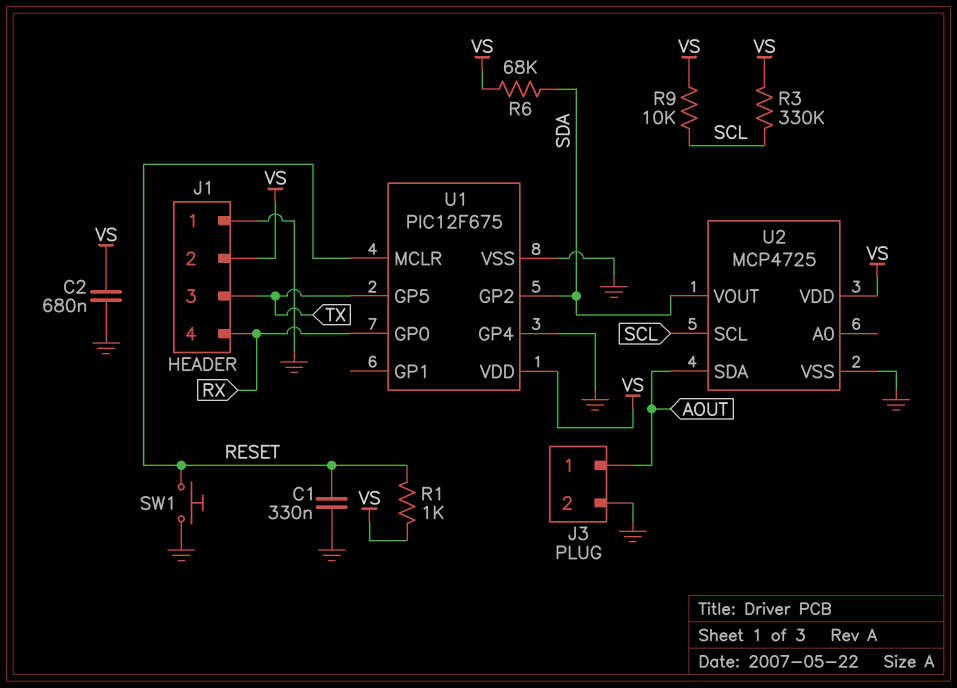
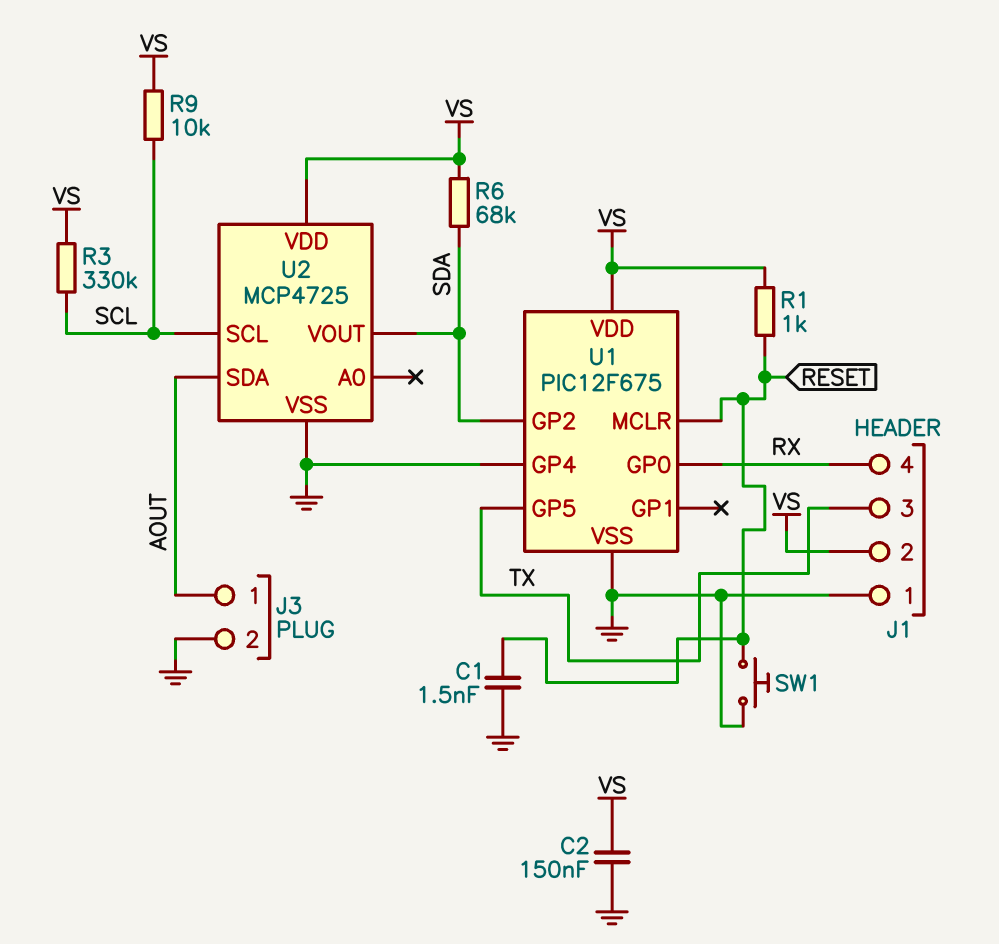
C1: 330nF (GND, RESET) -> 1.5nF (GND, RESET)
C2: 680nF (GND, VS) -> 150nF (GND, VS)

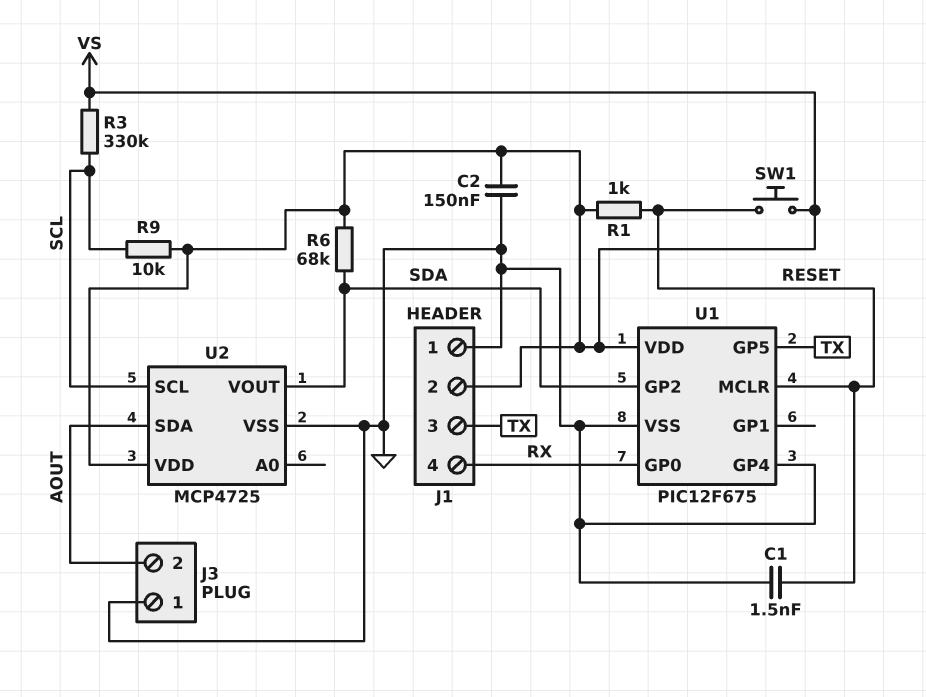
J3 pin 1: AOUT -> GND
J3 pin 2: GND -> AOUT
SW1: button (GND, RESET) -> button (RESET, VS)

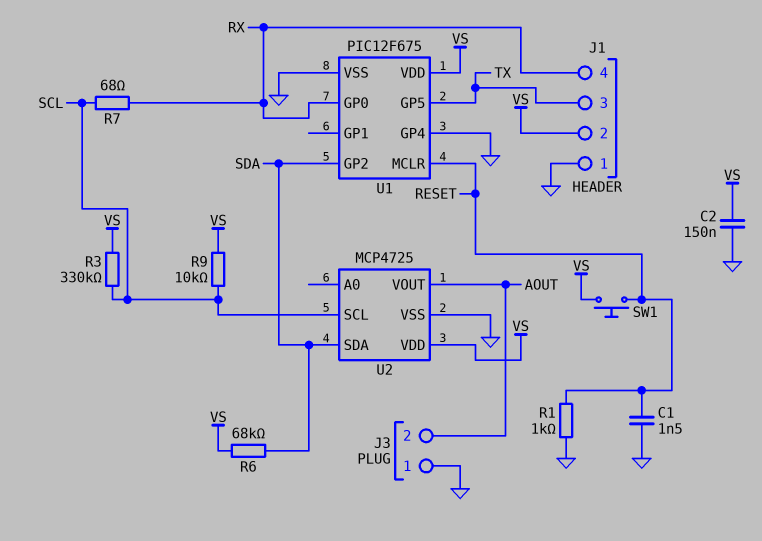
R1: 1k (RESET, VS) -> 1k (GND, RESET)
R7: none -> 68 (RX, SCL)
U2 pin SDA: AOUT -> SDA
U2 pin VOUT: SDA -> AOUT

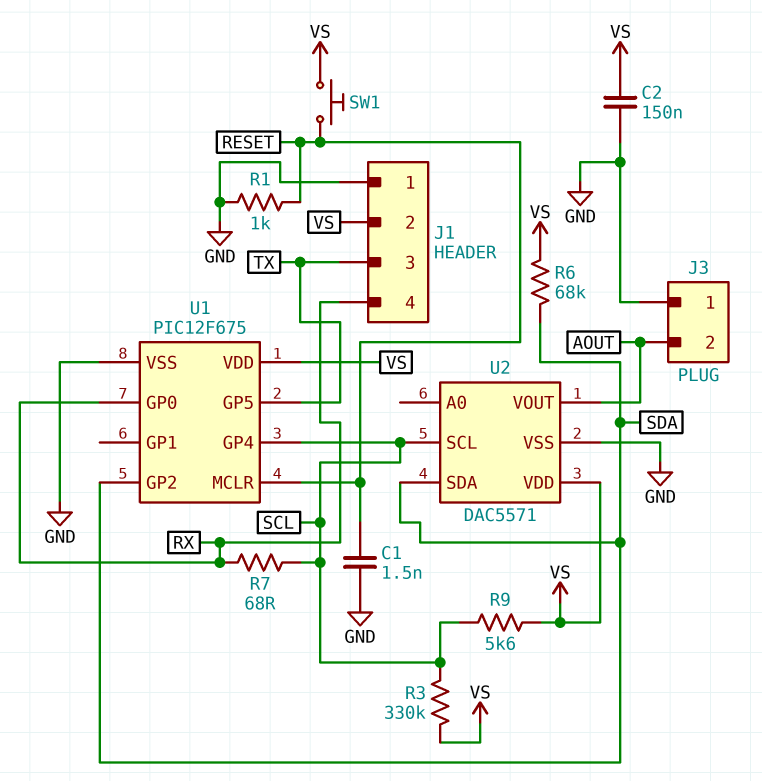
R9: 10k (SCL, VS) -> 5.6k (SCL, VS)
U1 pin GP4: GND -> SCL
U2: MCP4725 -> DAC5571

